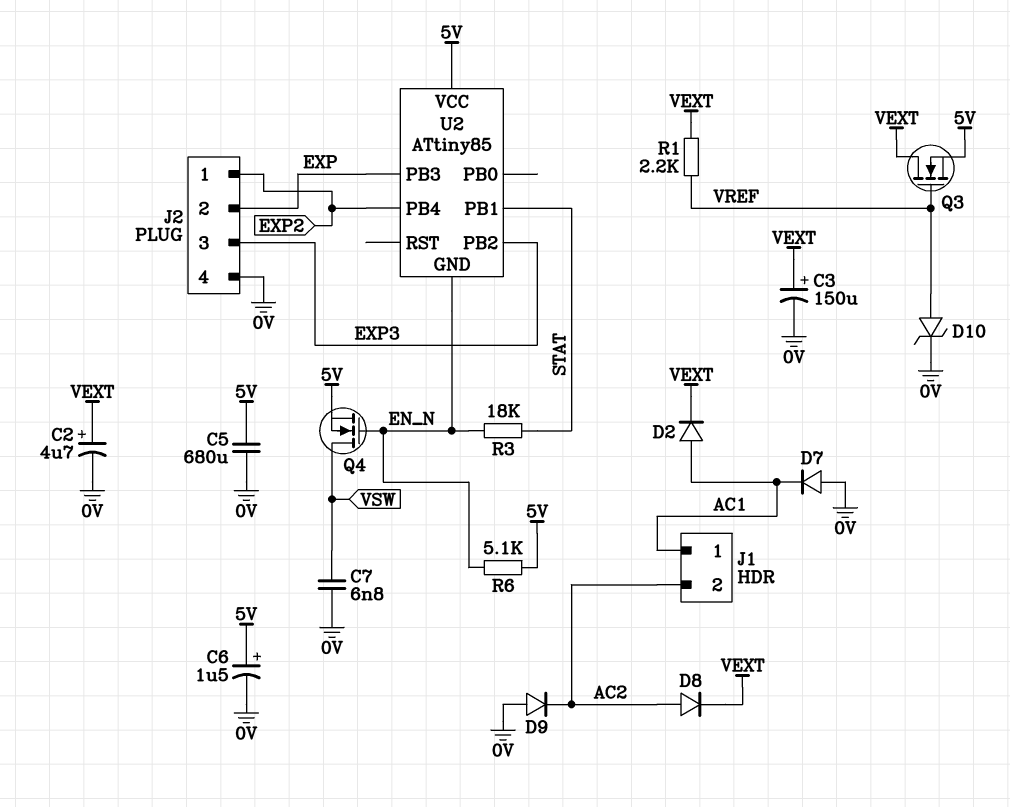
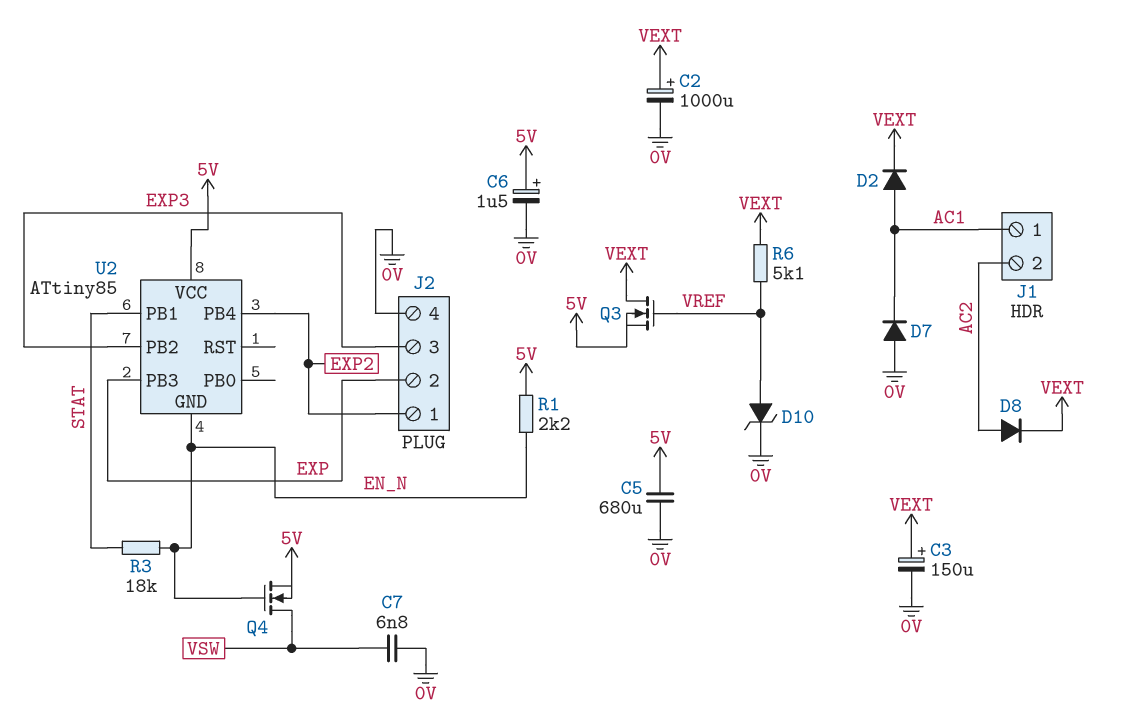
C2: 4.7uF (plus VEXT, minus 0V) -> 1000uF (plus VEXT, minus 0V)
D9: diode (A 0V, K AC2) -> none
R1: 2.2k (VEXT, VREF) -> 2.2k (5V, EN_N)
R6: 5.1k (5V, EN_N) -> 5.1k (VEXT, VREF)

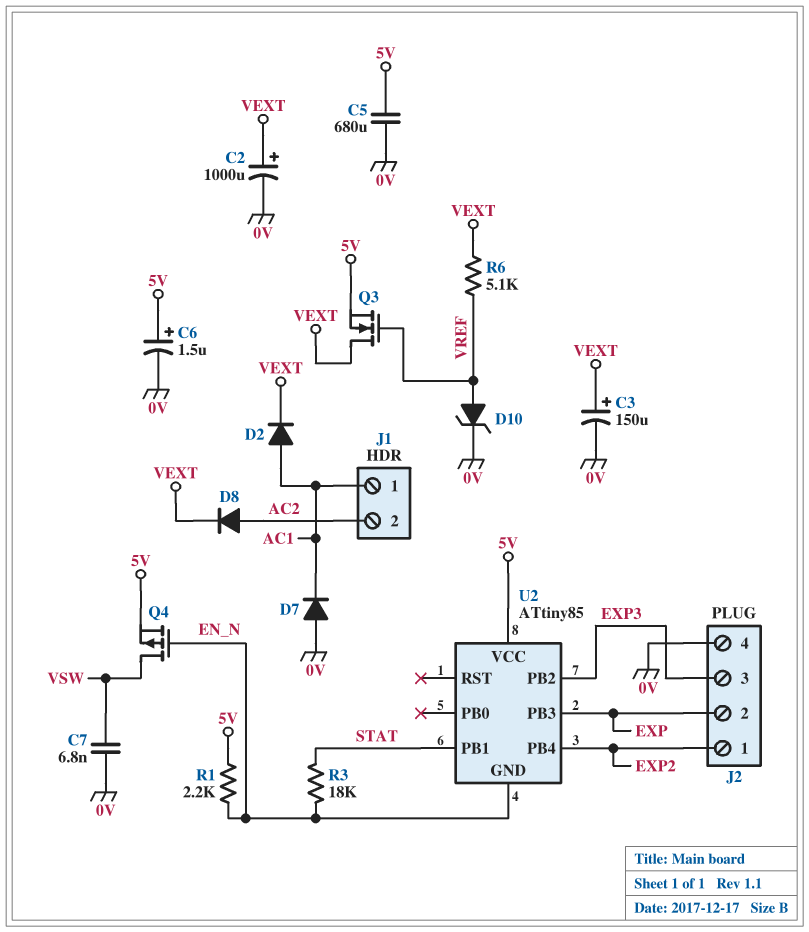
Q4: NMOS (G EN_N, D VSW, S 5V) -> PMOS (G EN_N, D VSW, S 5V)

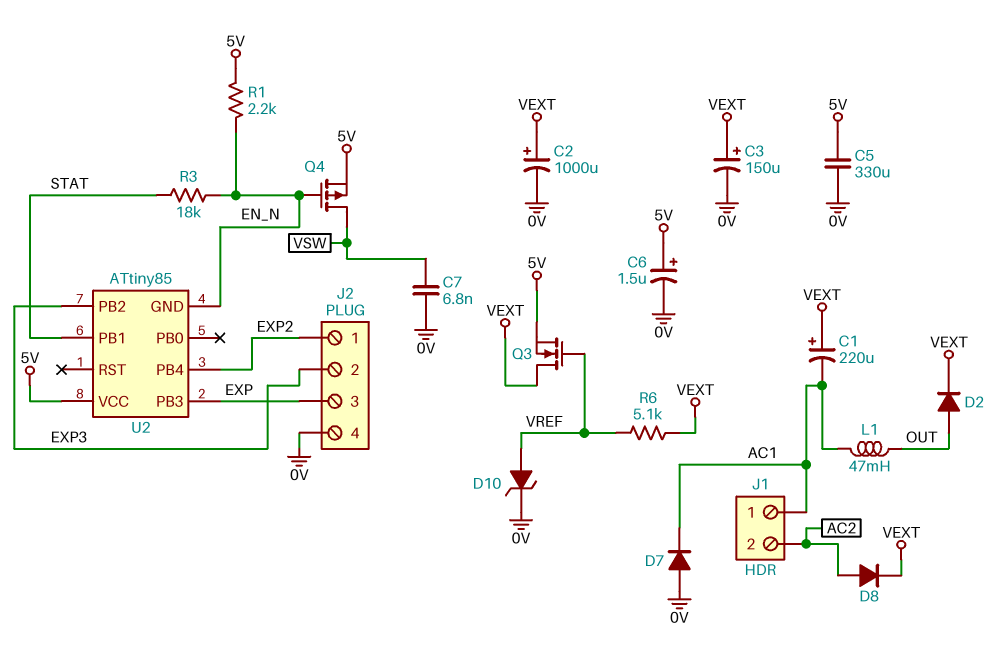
C1: none -> 220uF (plus VEXT, minus AC1)
C5: 680uF (0V, 5V) -> 330uF (0V, 5V)
D2: diode (A AC1, K VEXT) -> diode (A OUT, K VEXT)
J2 pin 2: EXP -> EXP3
J2 pin 3: EXP3 -> EXP
L1: none -> 47mH (AC1, OUT)

